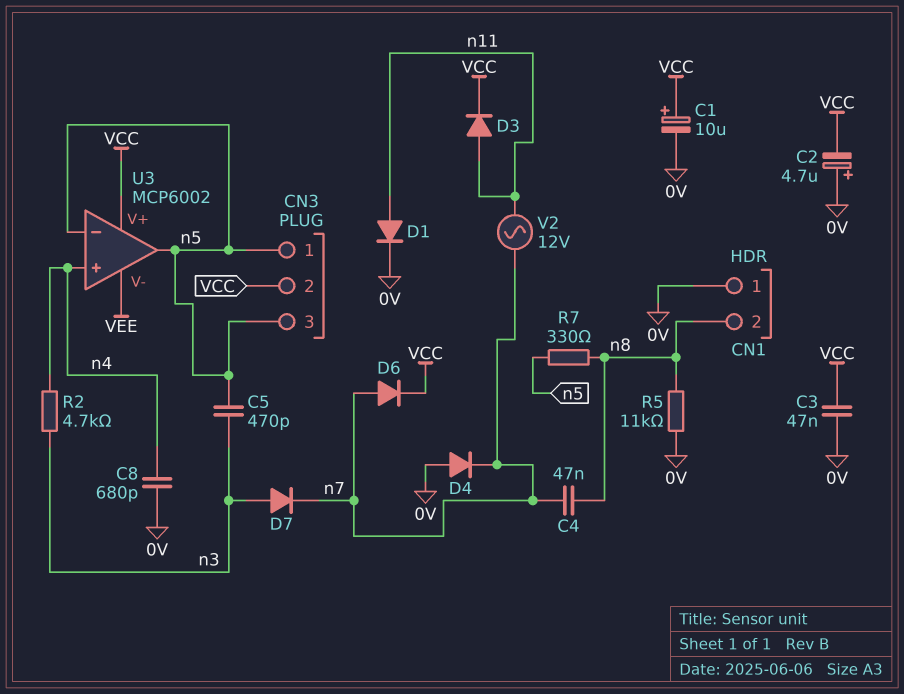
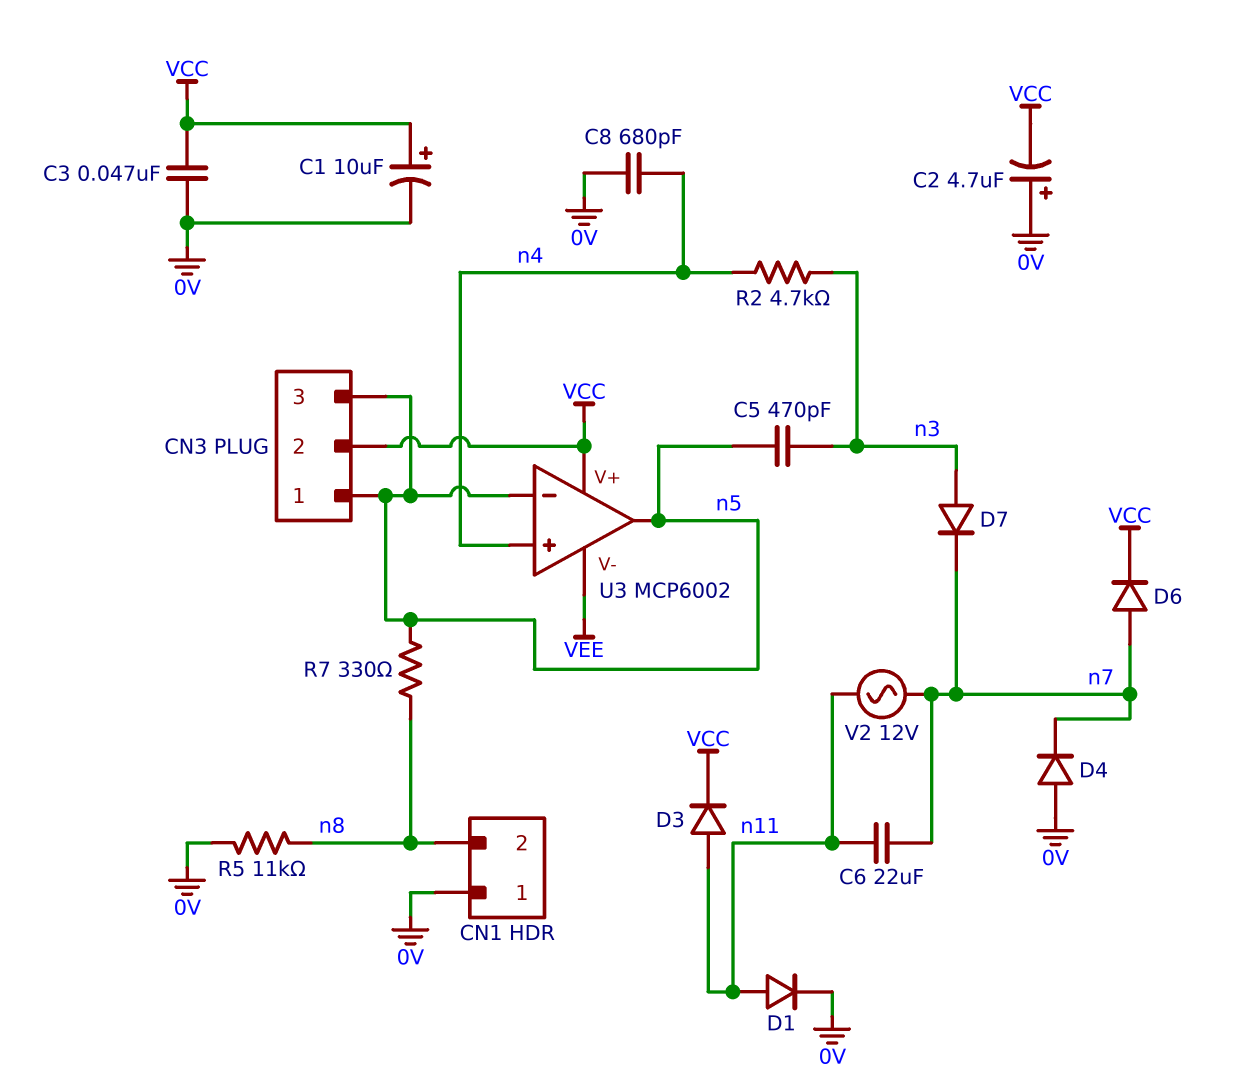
C4: 47nF (n7, n8) -> none
C6: none -> 22uF (n7, n11)

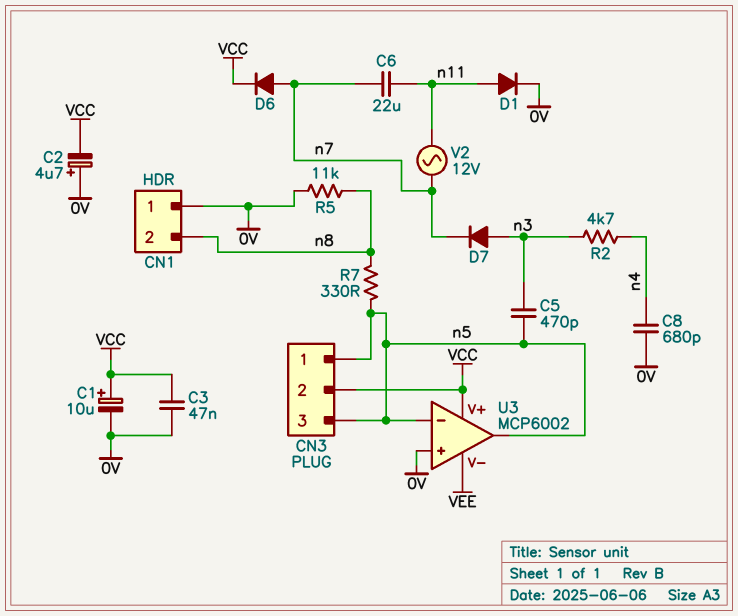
D3: diode (A n11, K VCC) -> none
D4: diode (A 0V, K n7) -> none
U3 pin in+: n4 -> 0V

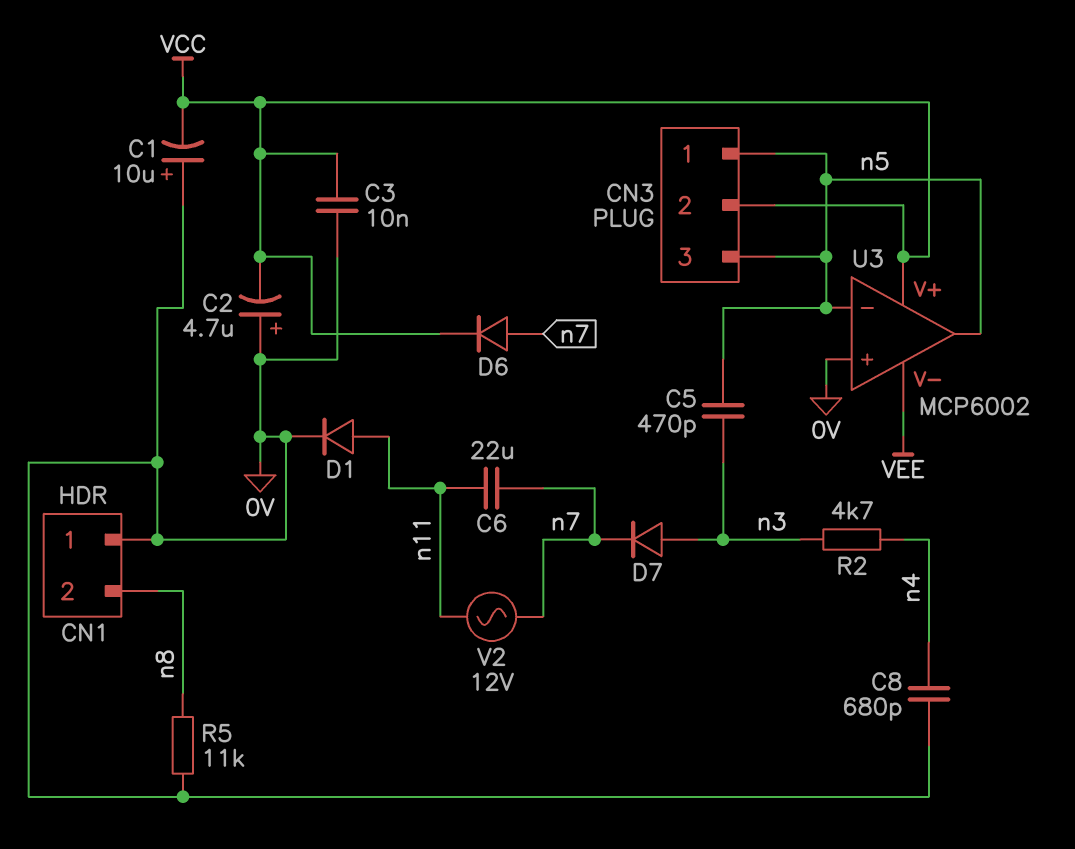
C1: 10uF (plus VCC, minus 0V) -> 10uF (plus 0V, minus VCC)
C3: 47nF (0V, VCC) -> 10nF (0V, VCC)
R7: 330 (n5, n8) -> none

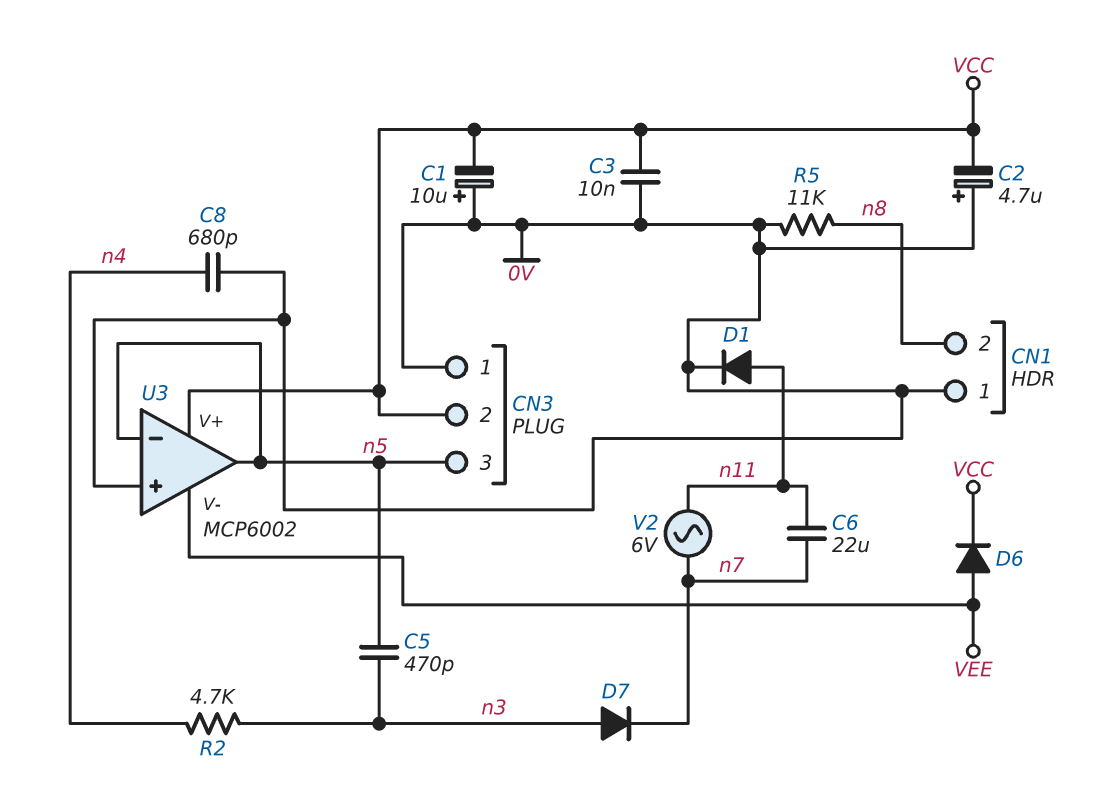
CN3 pin 1: n5 -> 0V
D6: diode (A n7, K VCC) -> diode (A VEE, K VCC)
V2: AC 12V (n7, n11) -> AC 6V (n7, n11)

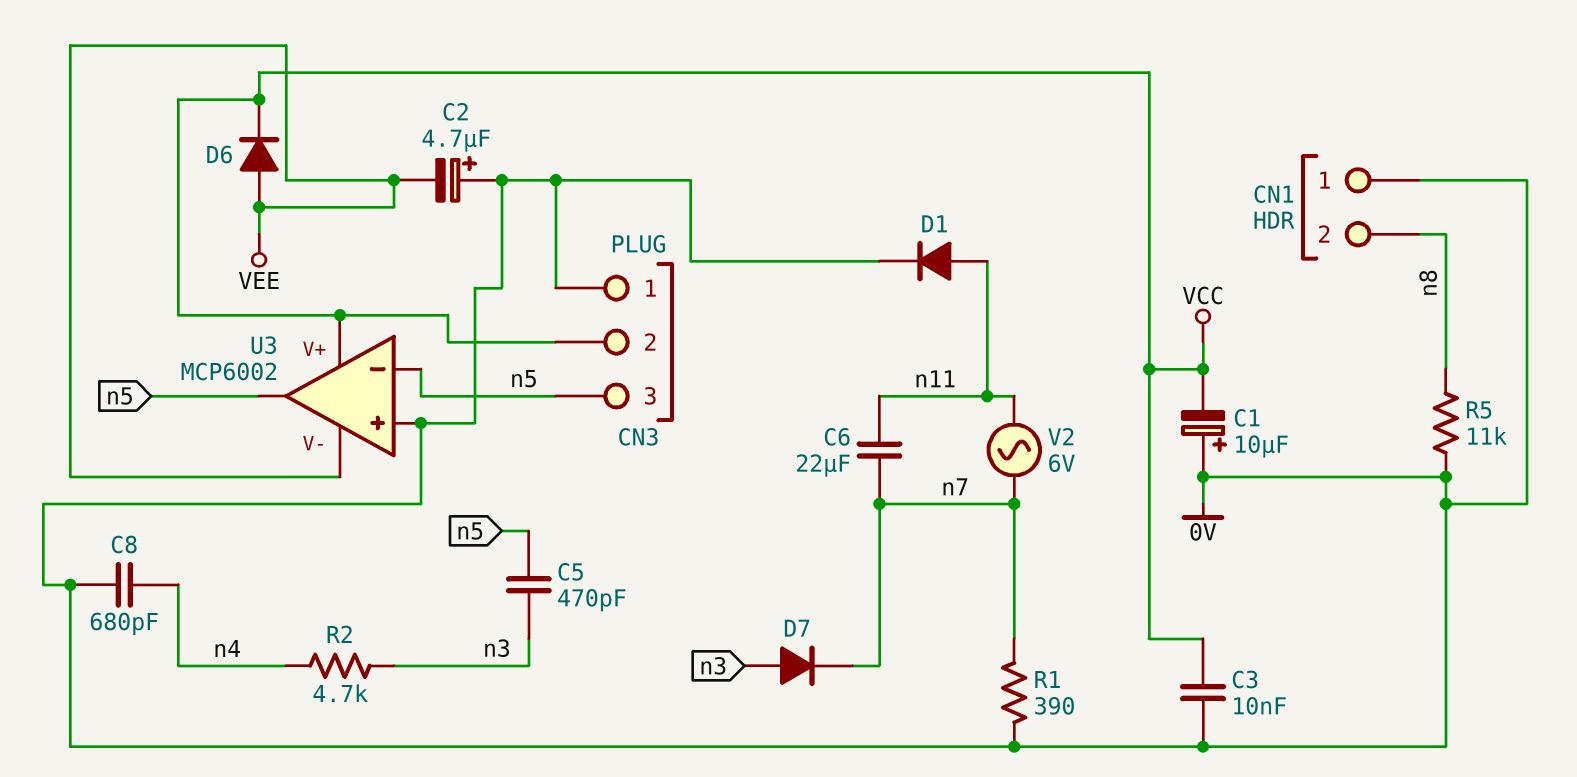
C2: 4.7uF (plus 0V, minus VCC) -> 4.7uF (plus 0V, minus VEE)
R1: none -> 390 (0V, n7)

